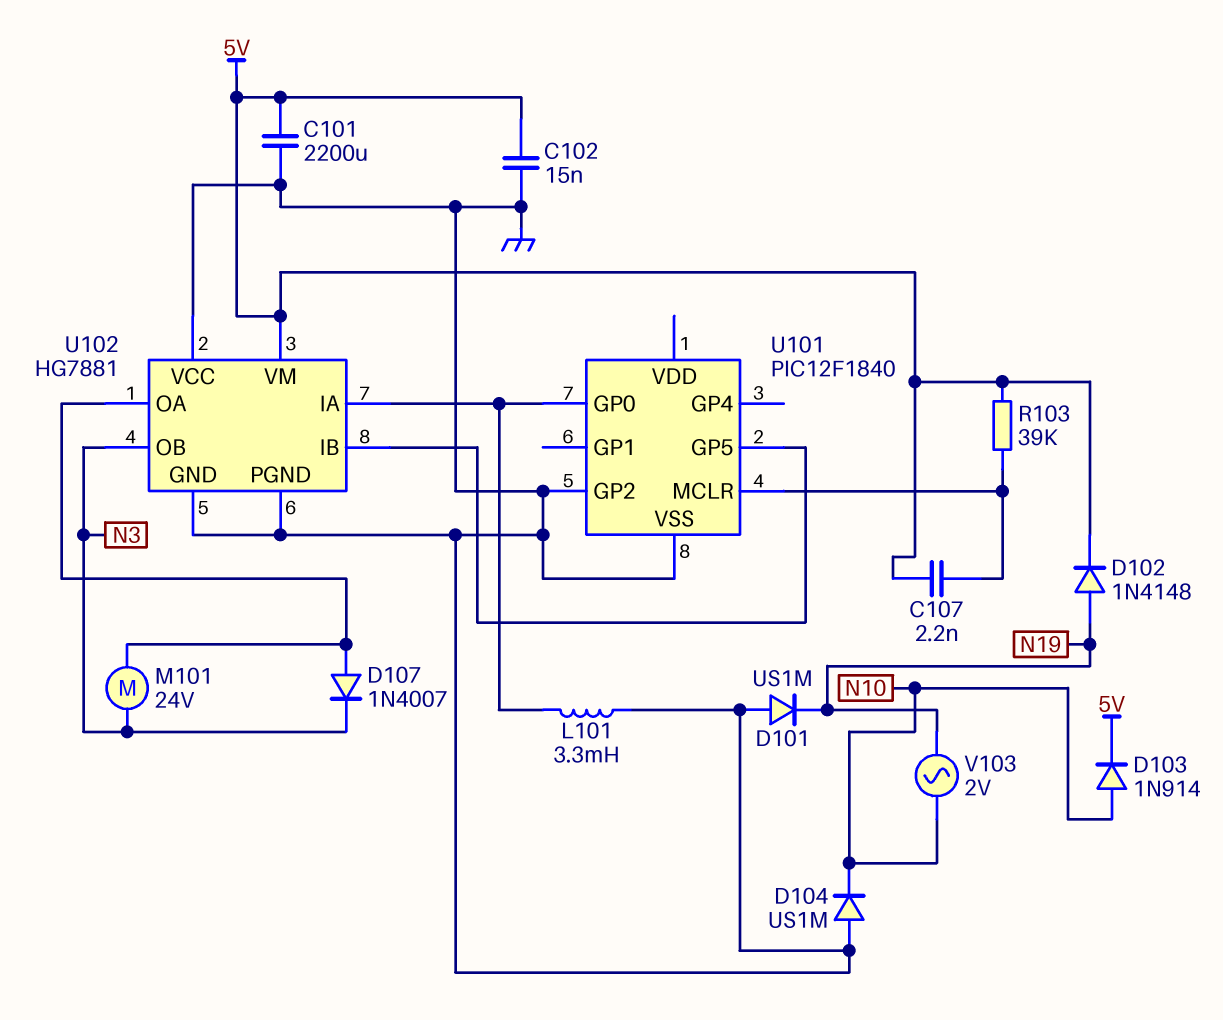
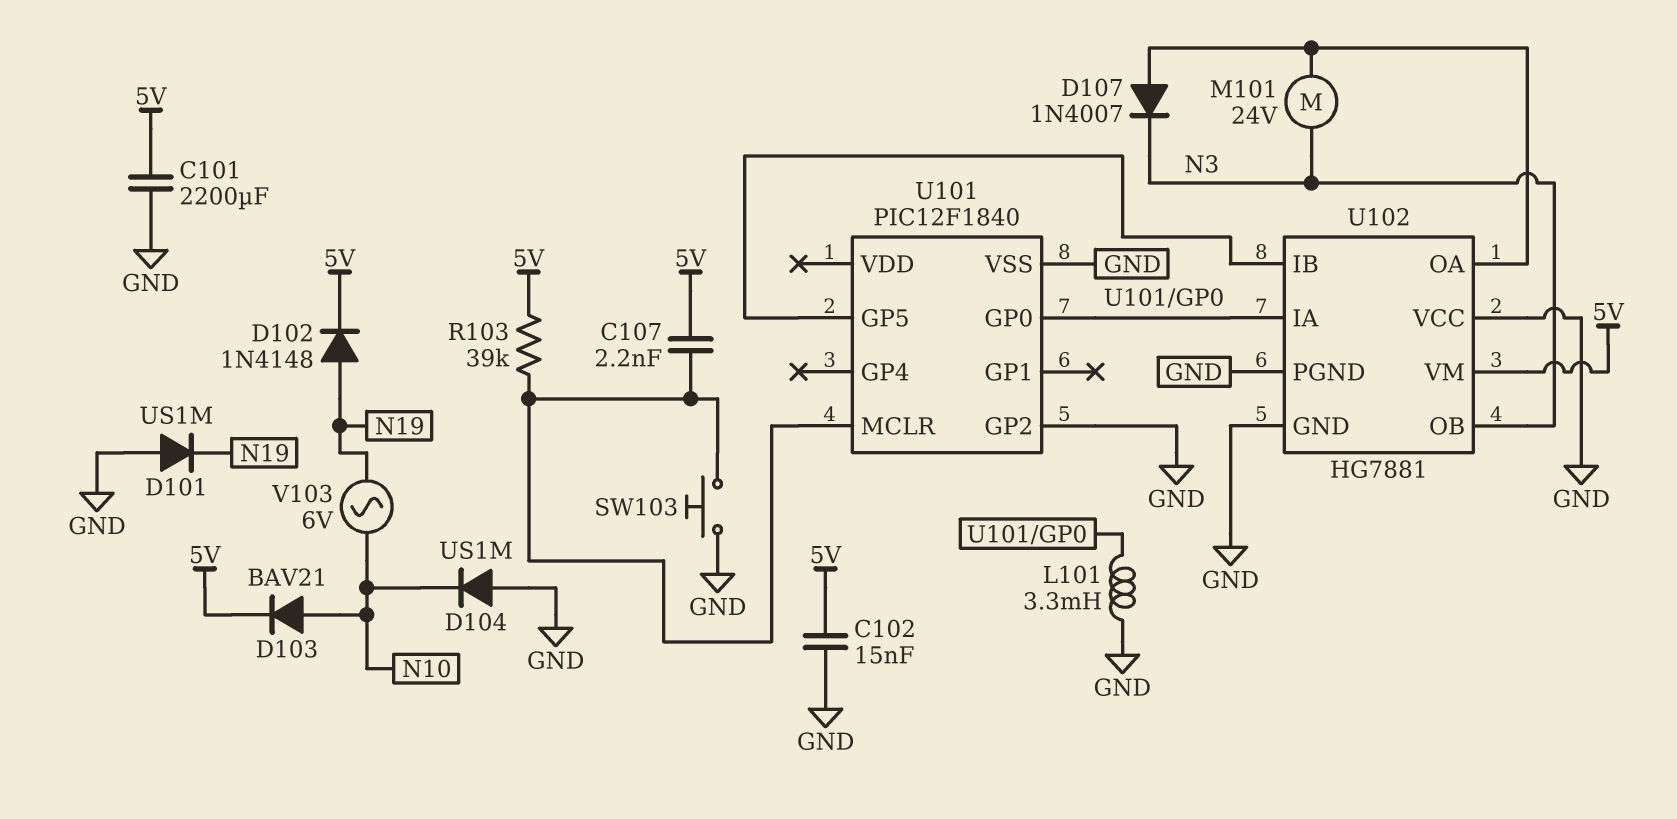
D103: diode 1N914 (A N10, K 5V) -> diode BAV21 (A N10, K 5V)
SW103: none -> button (GND, U101/MCLR)
V103: AC 2V (N10, N19) -> AC 6V (N10, N19)

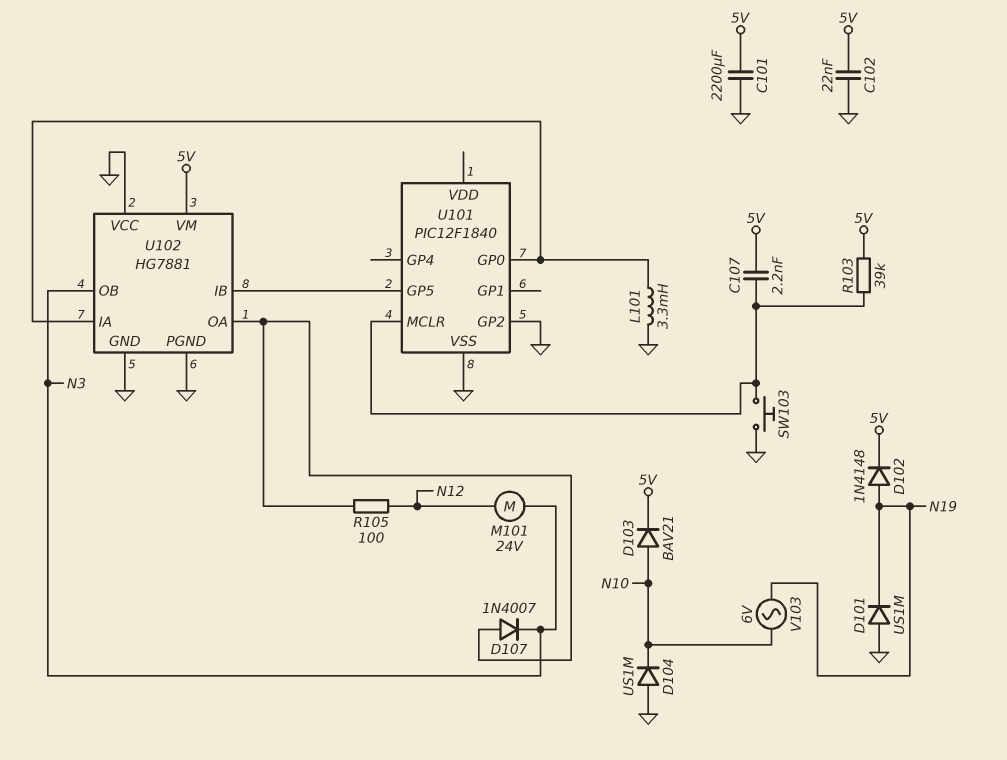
C102: 15nF (5V, GND) -> 22nF (5V, GND)
M101: motor 24V (N3, U102/OA) -> motor 24V (N3, N12)
R105: none -> 100 (N12, U102/OA)

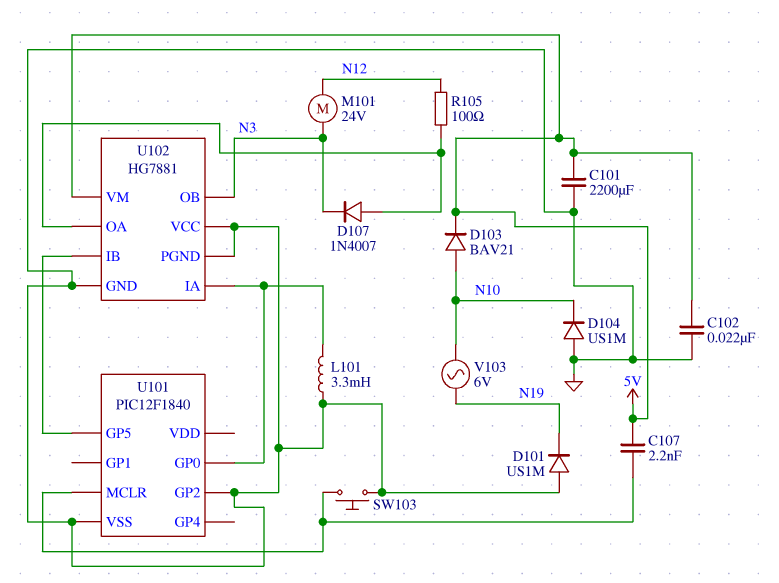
D102: diode 1N4148 (A N19, K 5V) -> none
R103: 39k (5V, U101/MCLR) -> none

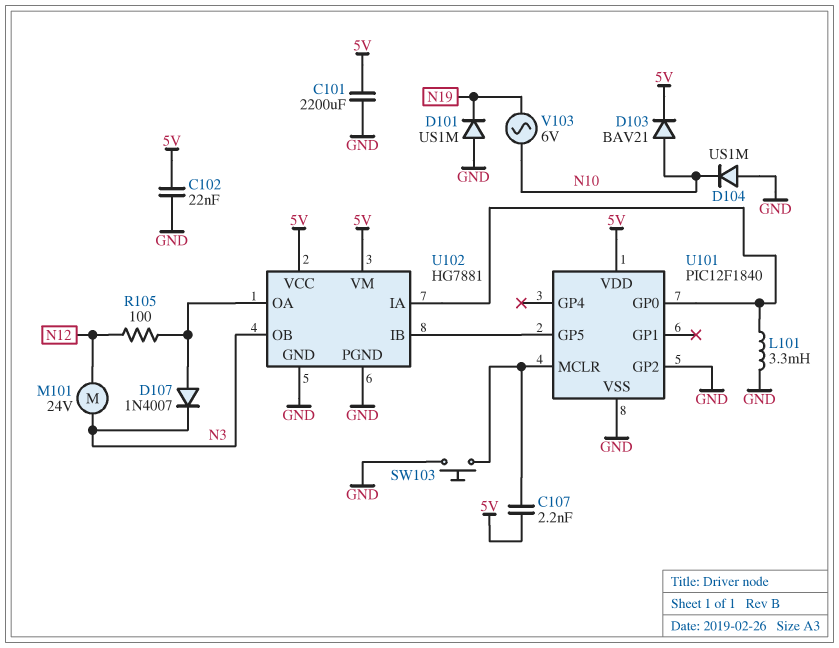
U101 pin VDD: none -> 5V
U102 pin VCC: GND -> 5V

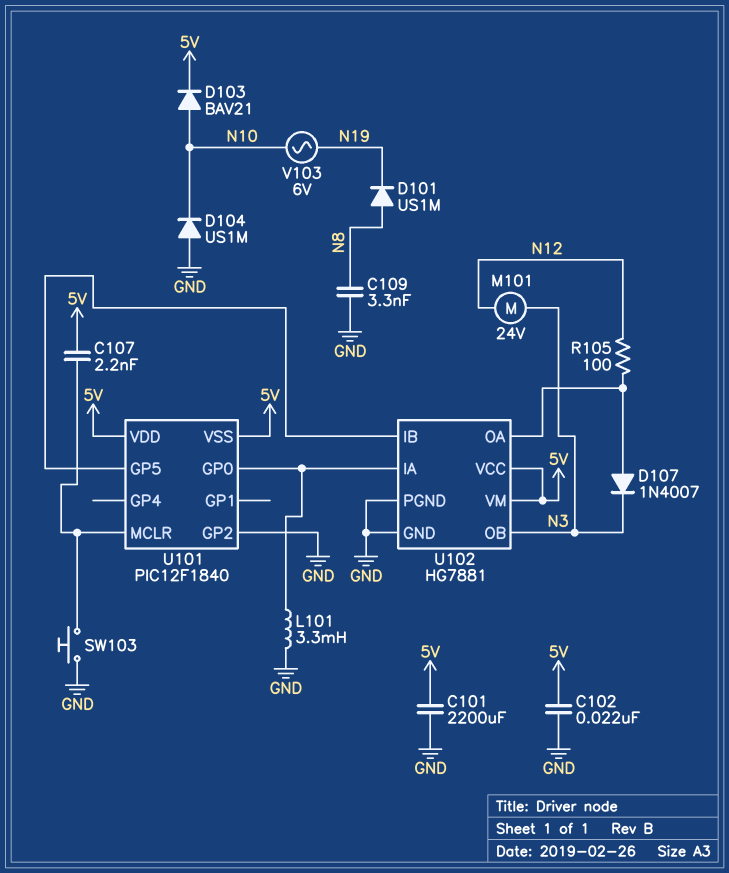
C109: none -> 3.3nF (GND, N8)
D101: diode US1M (A GND, K N19) -> diode US1M (A N8, K N19)
U101 pin VSS: GND -> 5V

